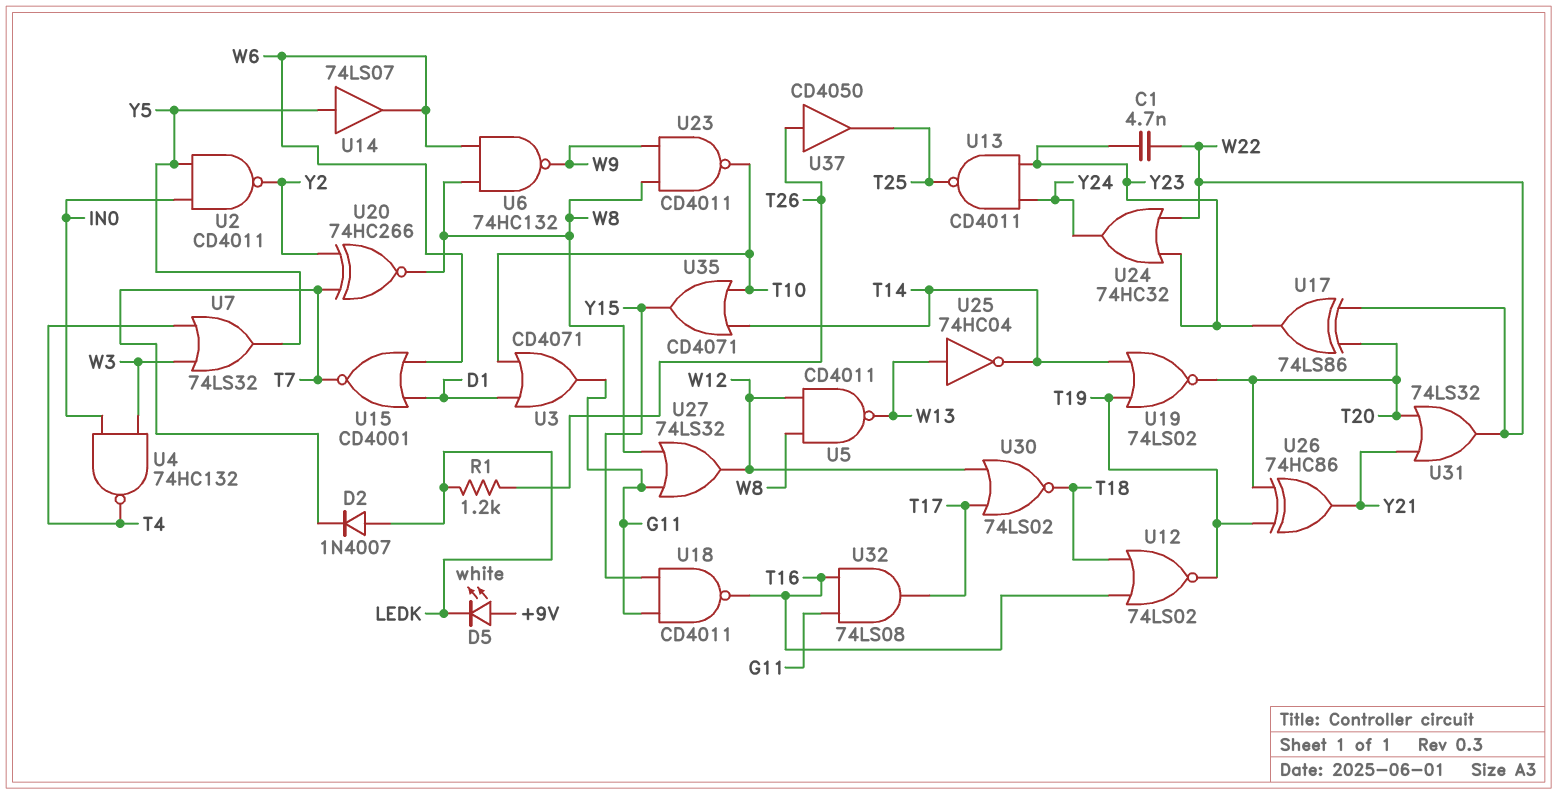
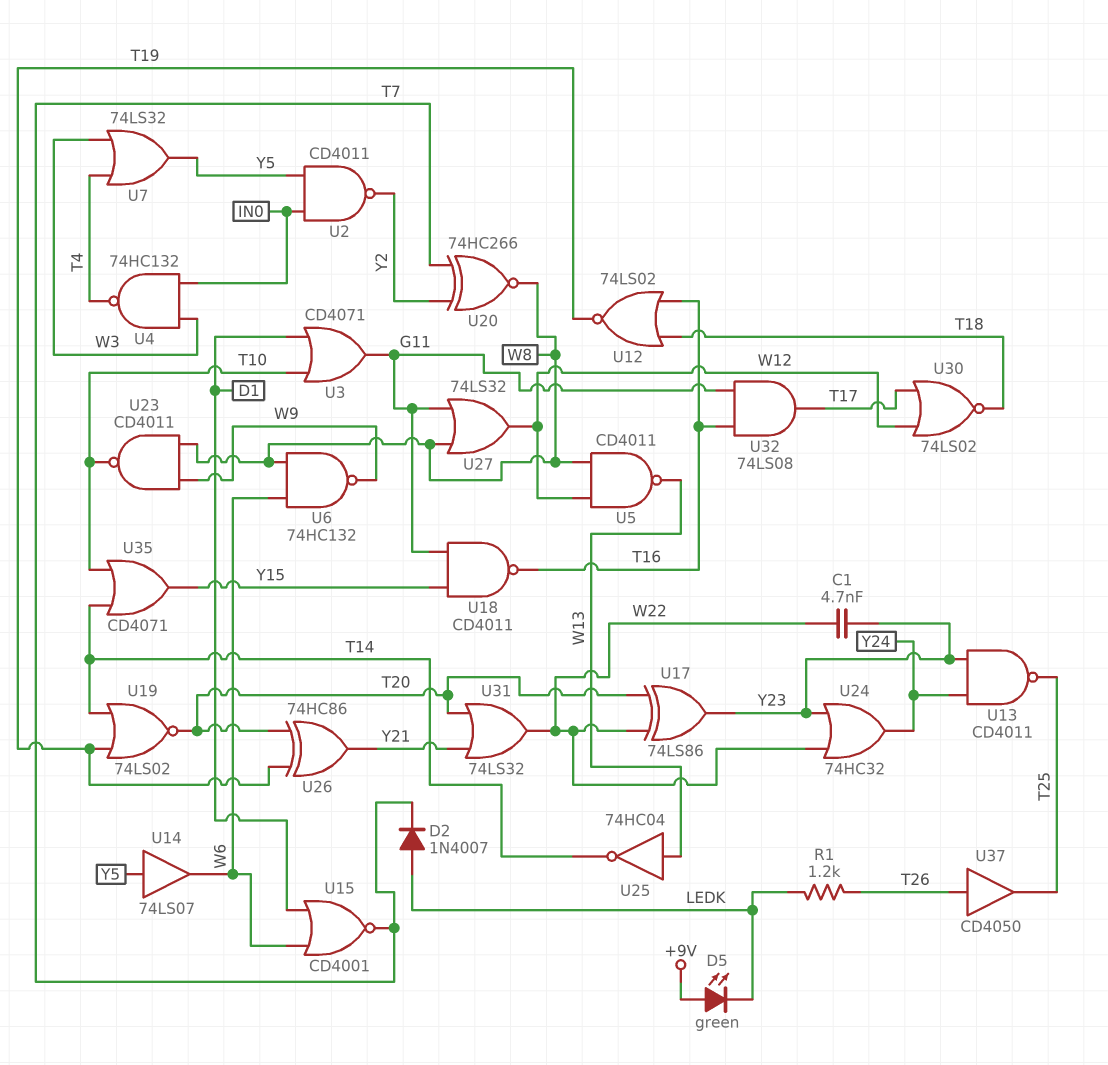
D5: LED white (A +9V, K LEDK) -> LED green (A +9V, K LEDK)

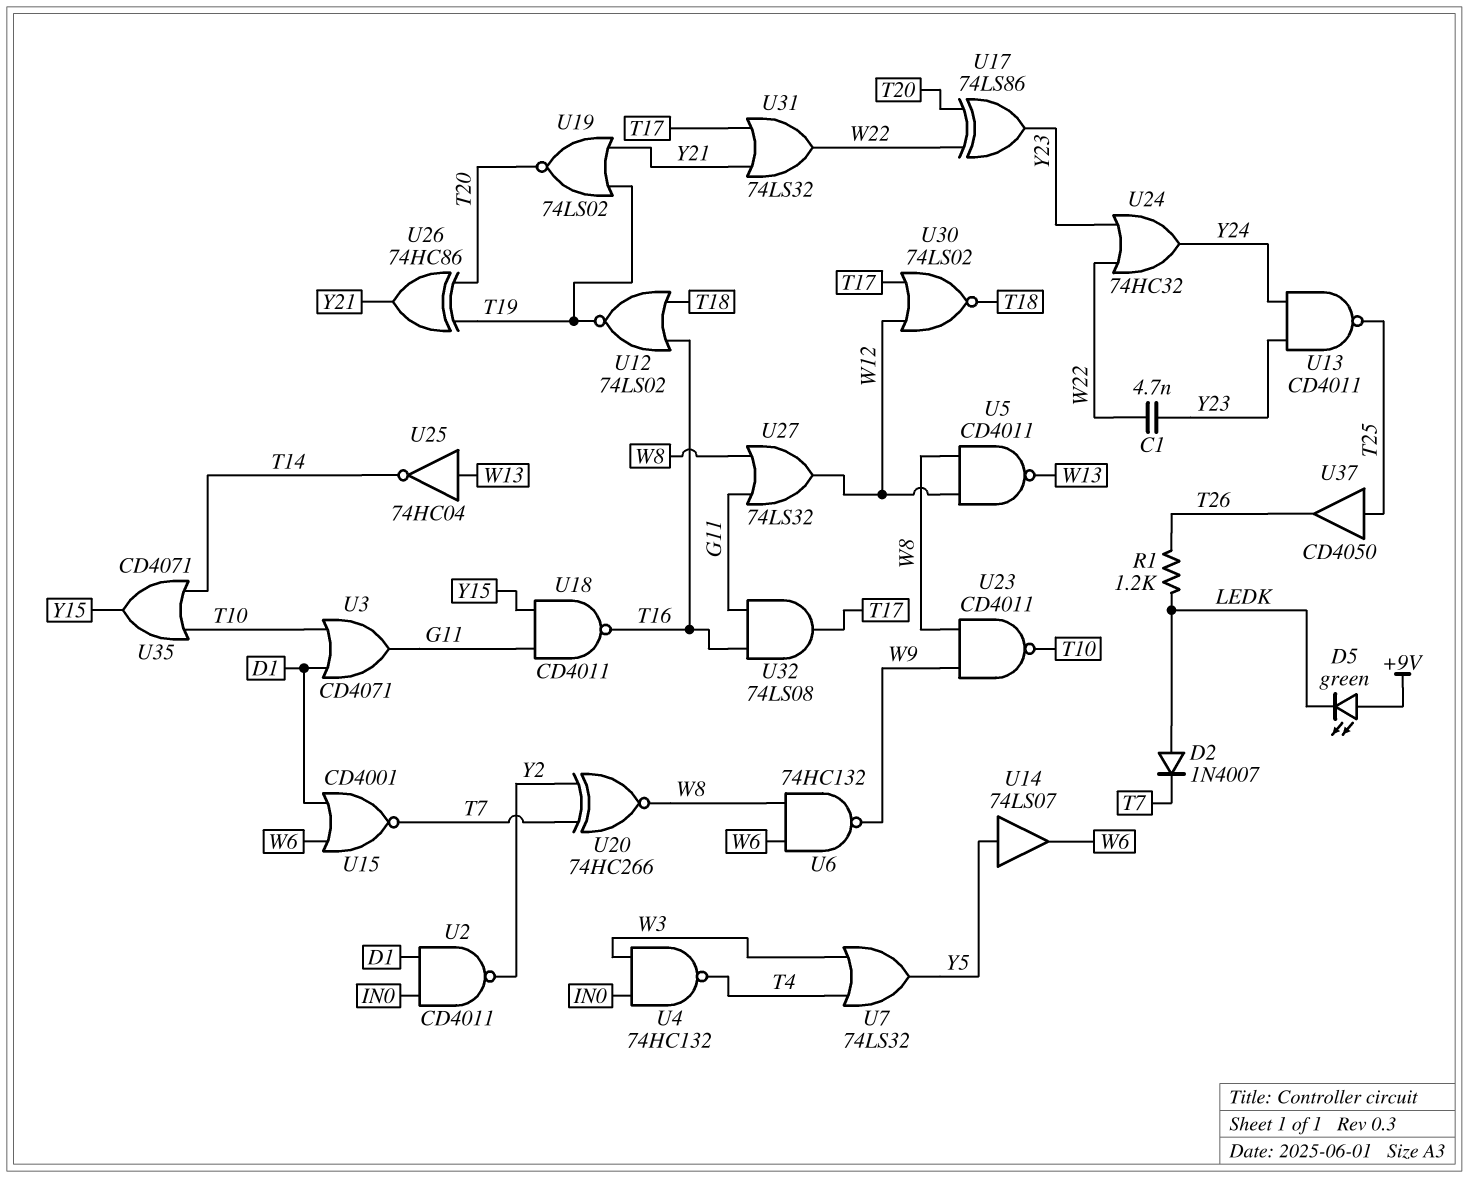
U2: NAND CD4011 (in IN0, in Y5, out Y2) -> NAND CD4011 (in D1, in IN0, out Y2)
U19: NOR 74LS02 (in T14, in T19, out T20) -> NOR 74LS02 (in T19, in Y21, out T20)
U31: OR 74LS32 (in T20, in Y21, out W22) -> OR 74LS32 (in T17, in Y21, out W22)
U37: buffer CD4050 (in T26, out T25) -> buffer CD4050 (in T25, out T26)

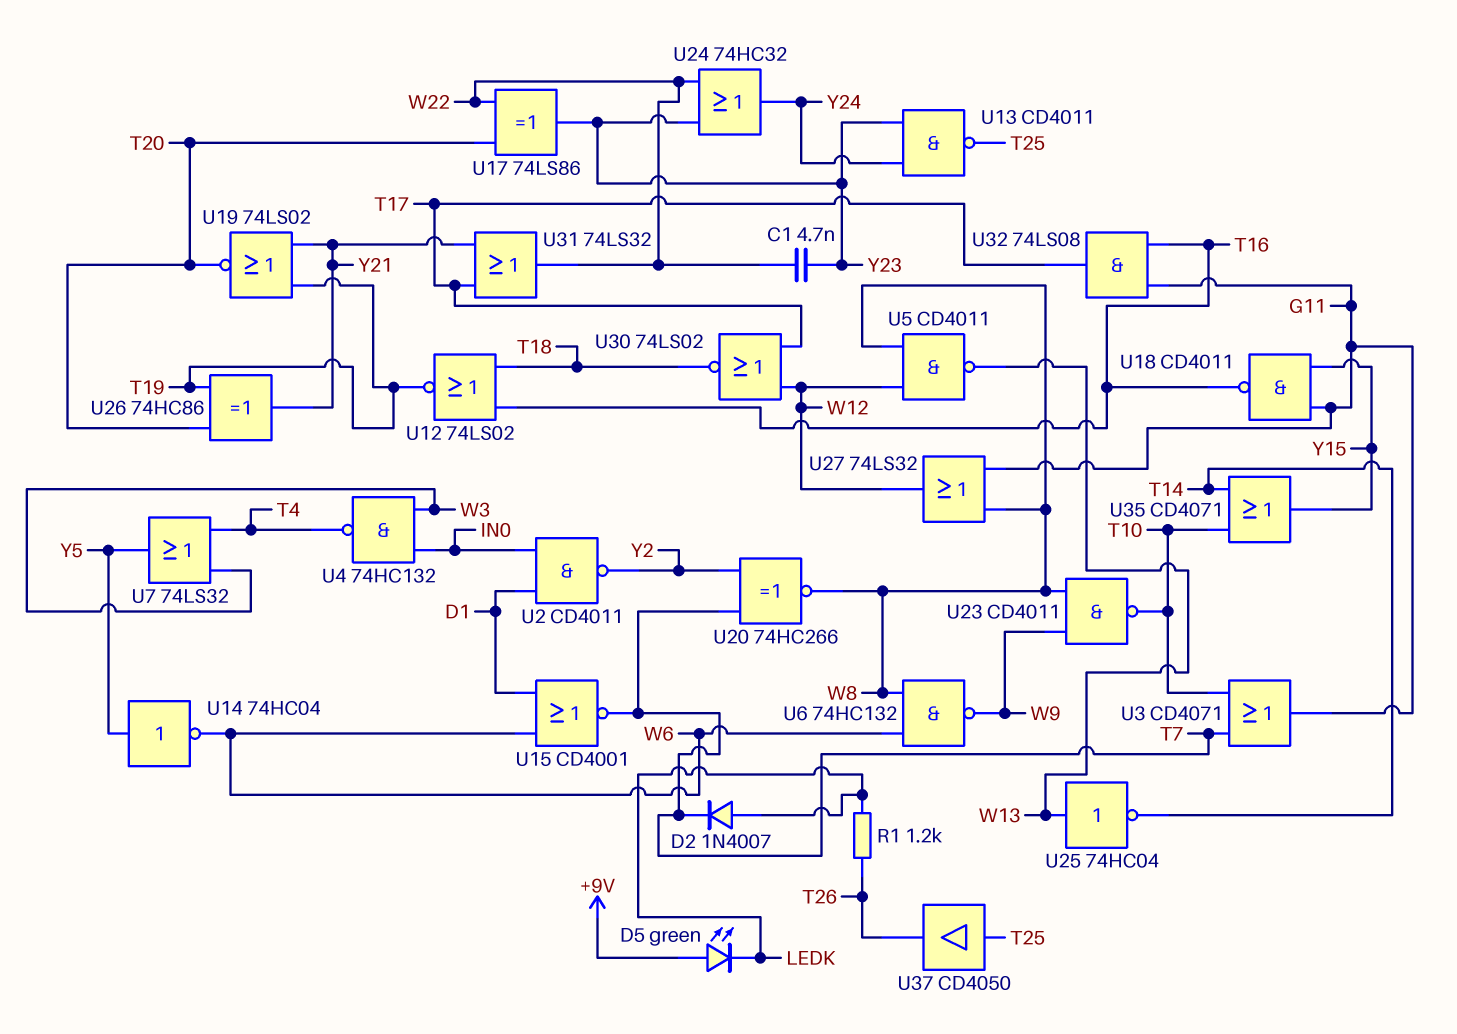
U3: OR CD4071 (in D1, in T10, out G11) -> OR CD4071 (in T7, in T10, out G11)
U14: buffer 74LS07 (in Y5, out W6) -> NOT 74HC04 (in Y5, out W6)

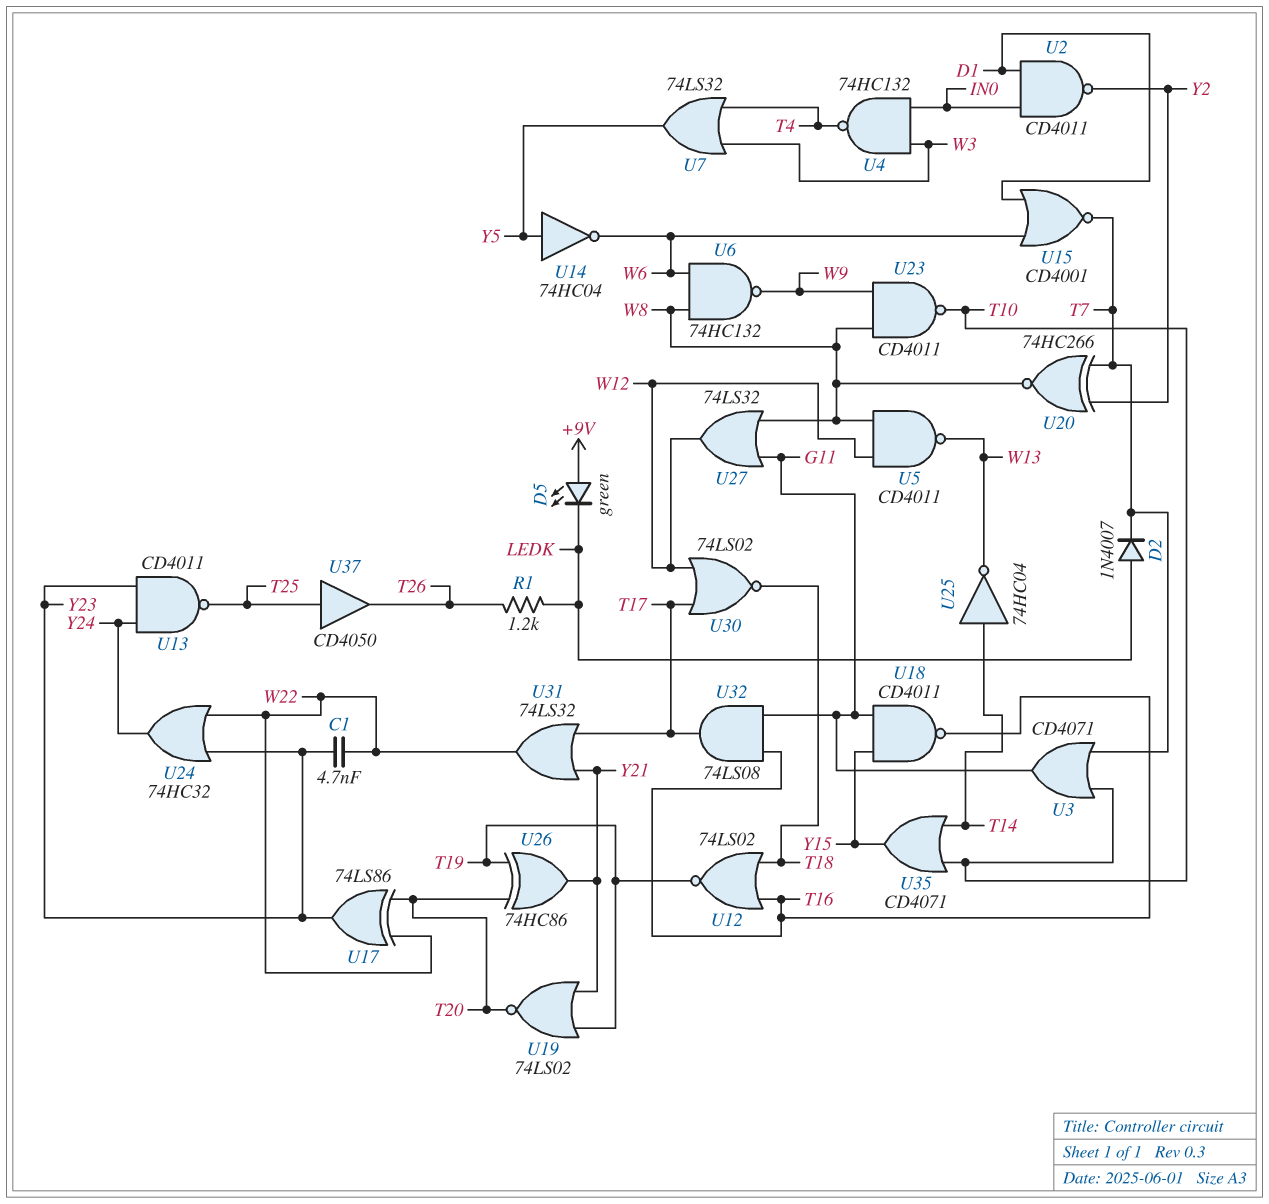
U25: NOT 74HC04 (in W13, out T14) -> NOT 74HC04 (in T14, out W13)

